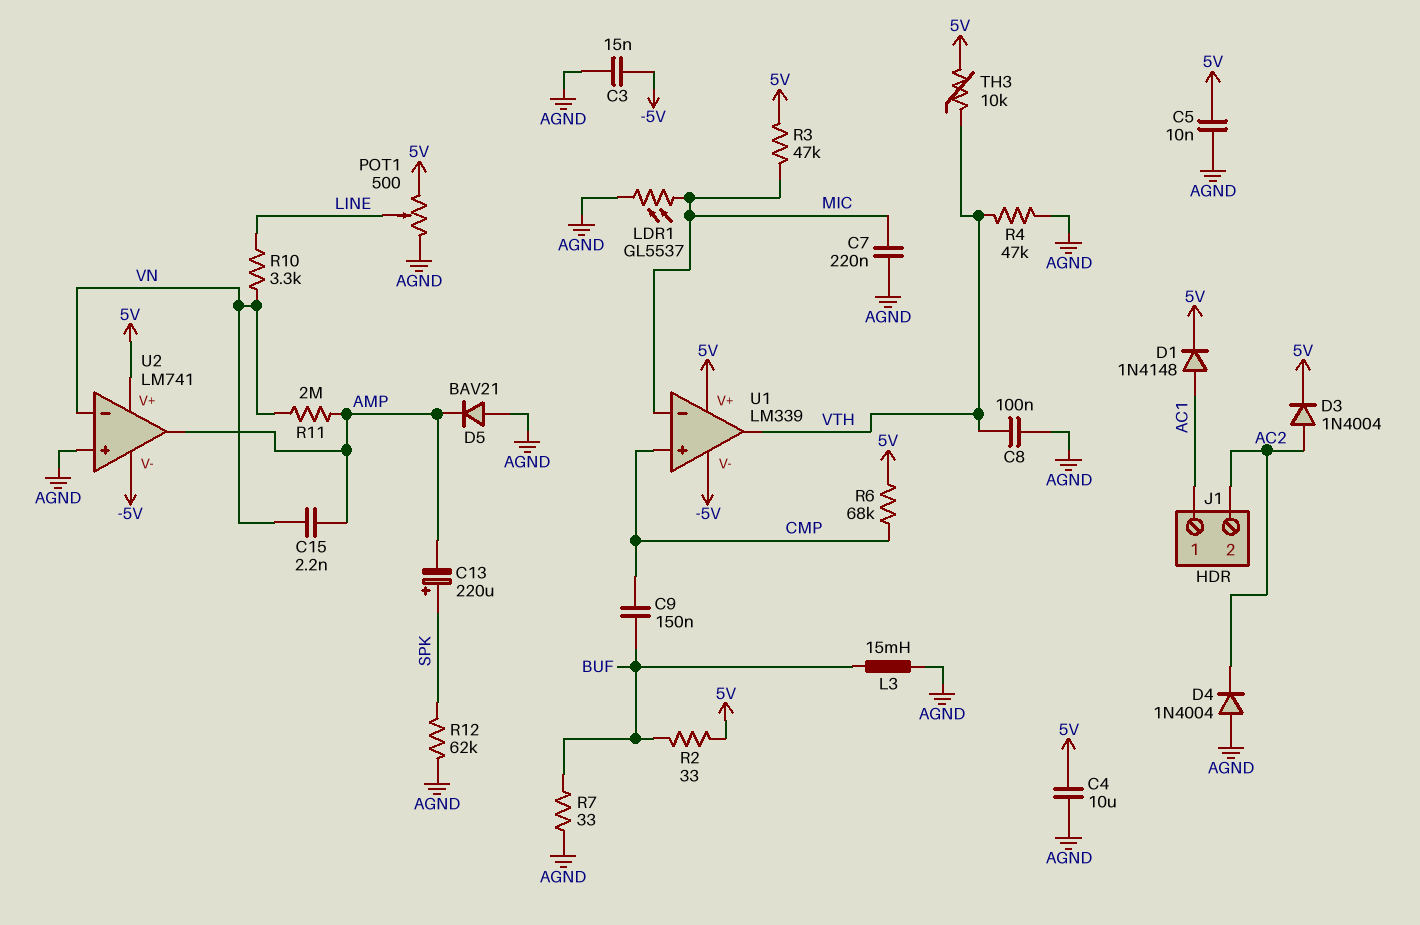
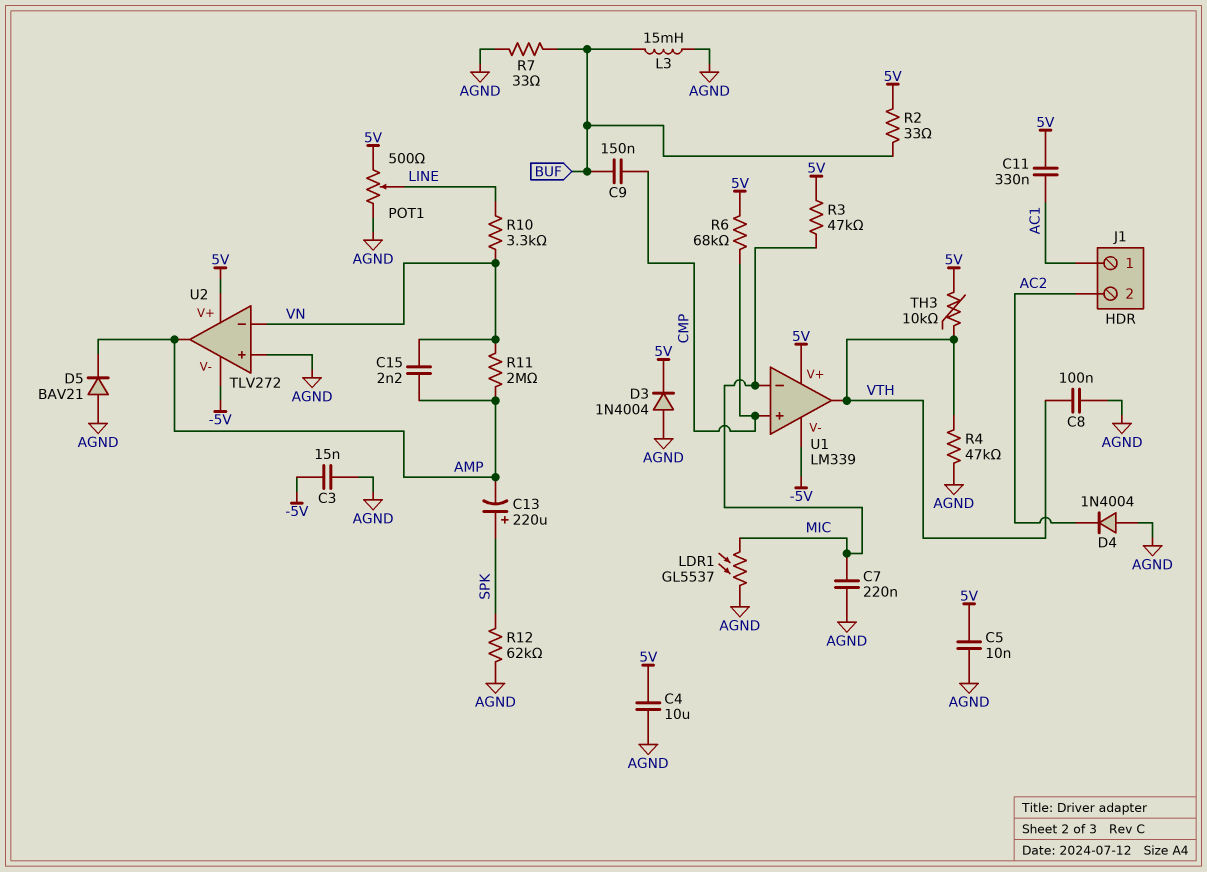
C11: none -> 330nF (5V, AC1)
D1: diode 1N4148 (A AC1, K 5V) -> none
D3: diode 1N4004 (A AC2, K 5V) -> diode 1N4004 (A AGND, K 5V)
U2: LM741 -> TLV272

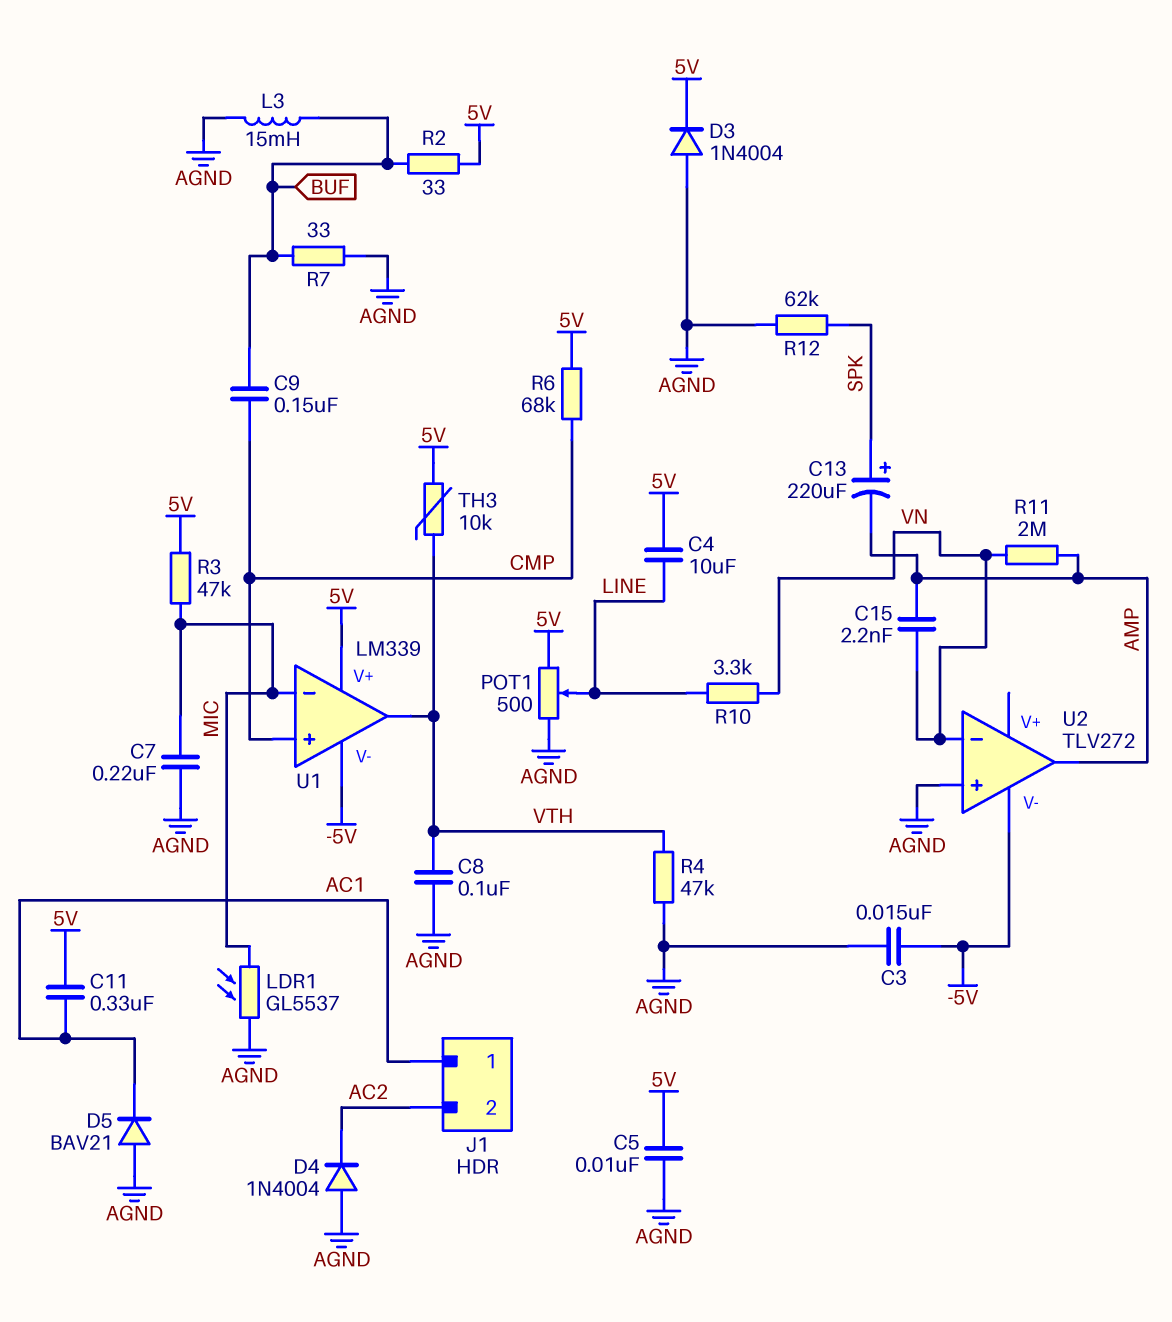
C4: 10uF (5V, AGND) -> 10uF (5V, LINE)
D5: diode BAV21 (A AGND, K AMP) -> diode BAV21 (A AGND, K AC1)
U2 pin V+: 5V -> none

